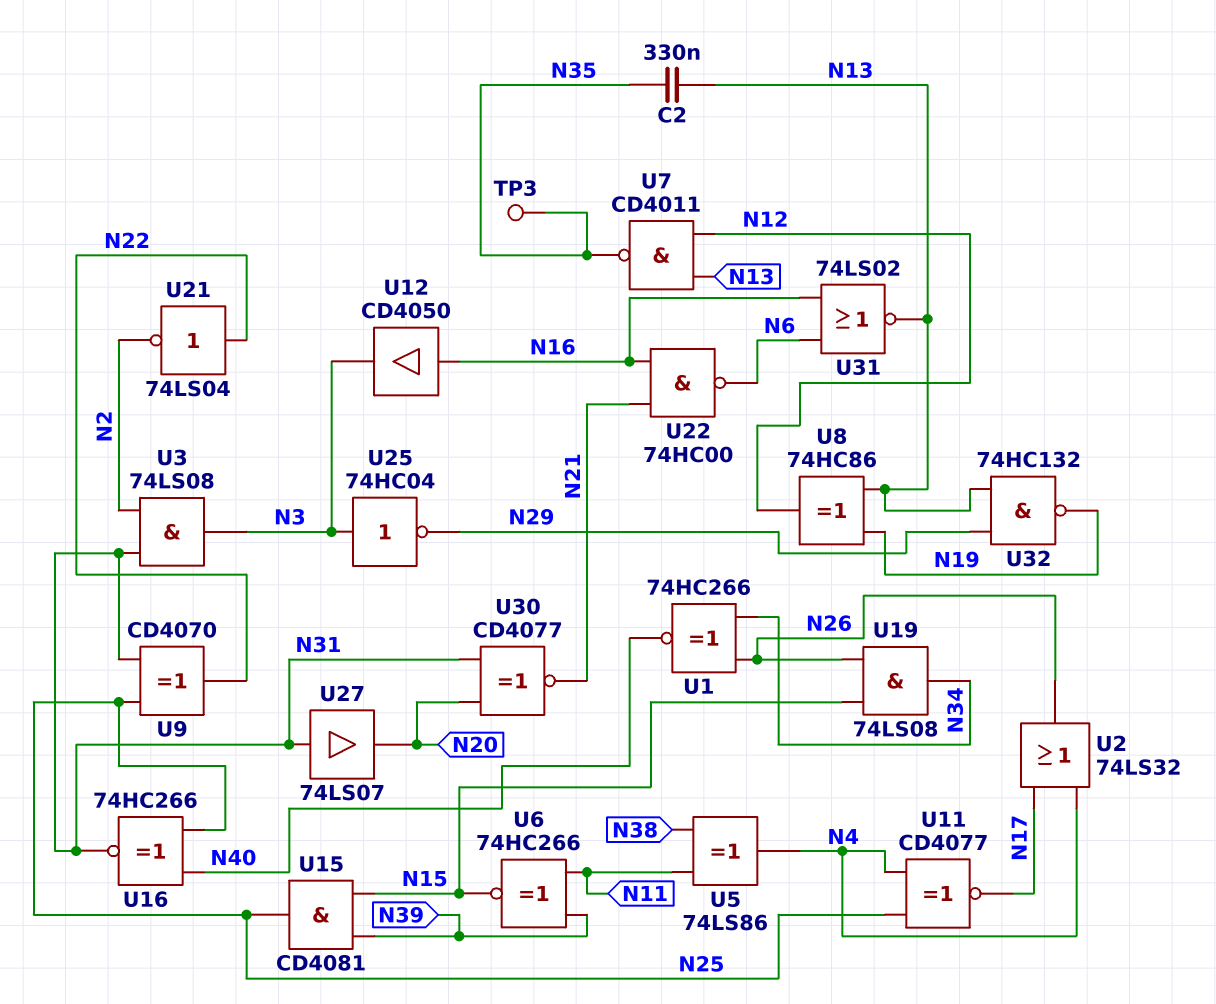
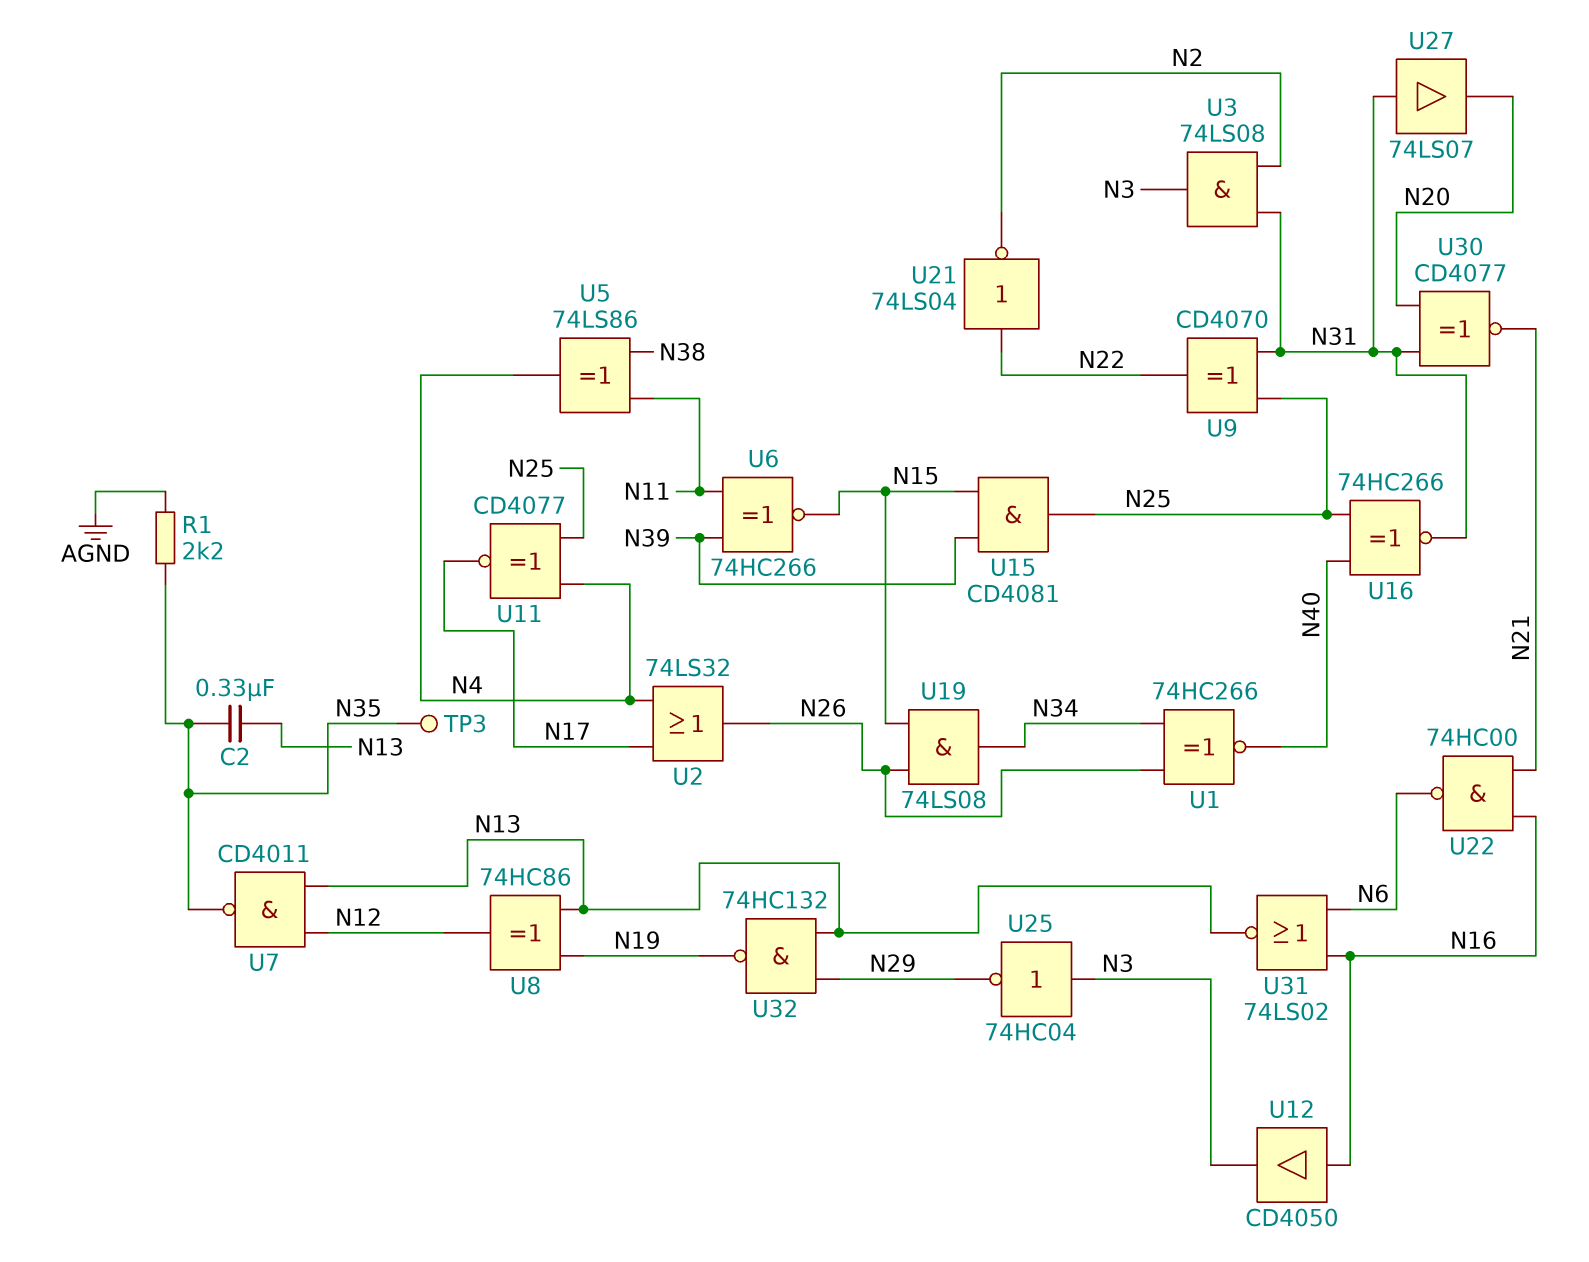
R1: none -> 2.2k (AGND, N35)

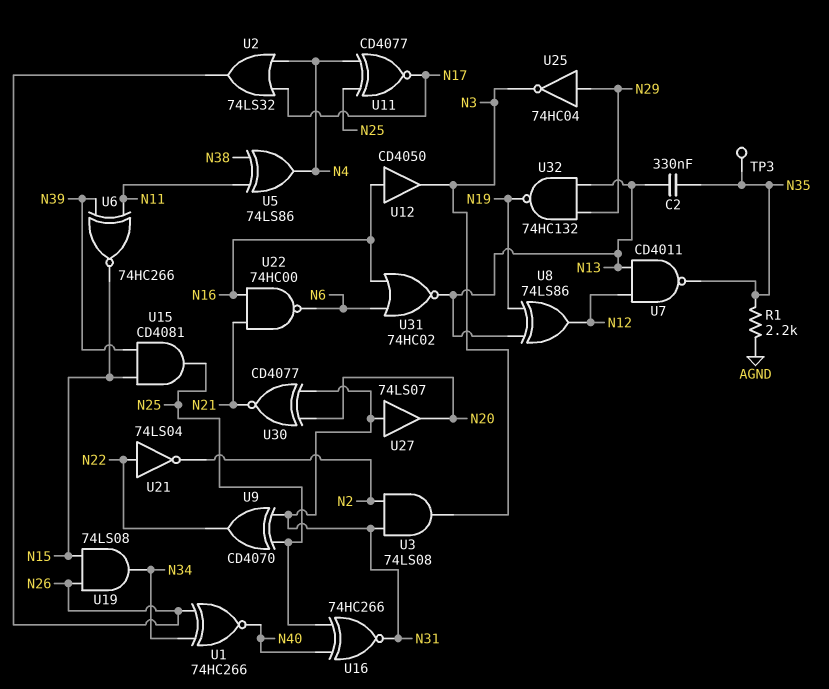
U8: XOR 74HC86 (in N13, in N19, out N12) -> XOR 74LS86 (in N13, in N19, out N12)
U25: NOT 74HC04 (in N3, out N29) -> NOT 74HC04 (in N29, out N3)
U31: NOR 74LS02 (in N6, in N16, out N13) -> NOR 74HC02 (in N6, in N16, out N13)

